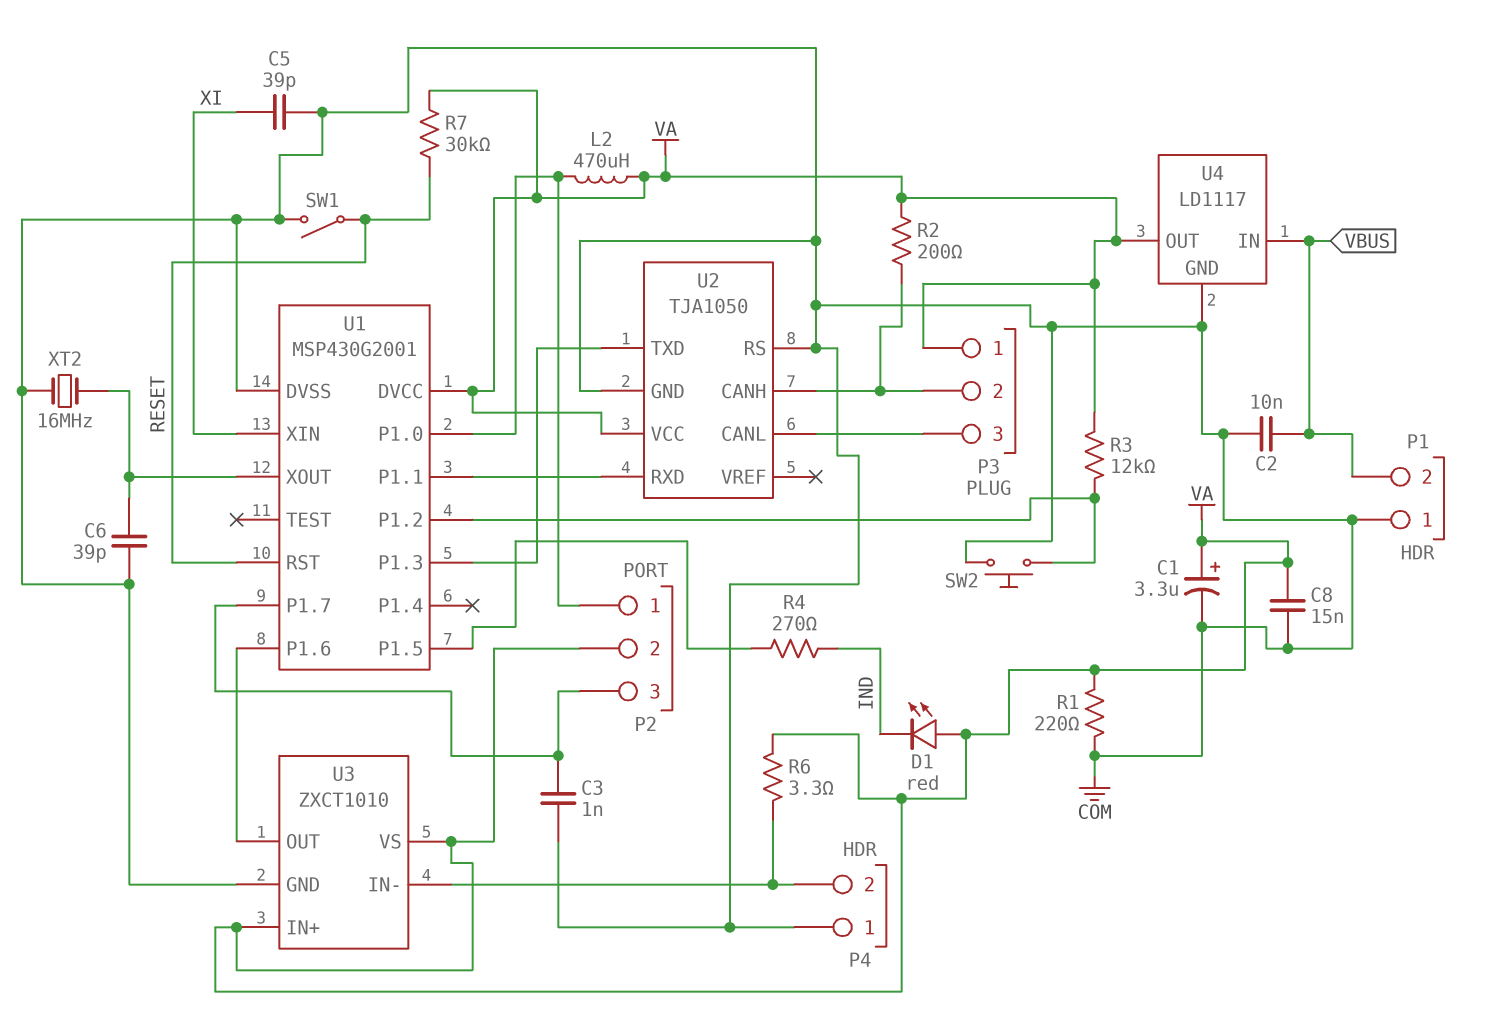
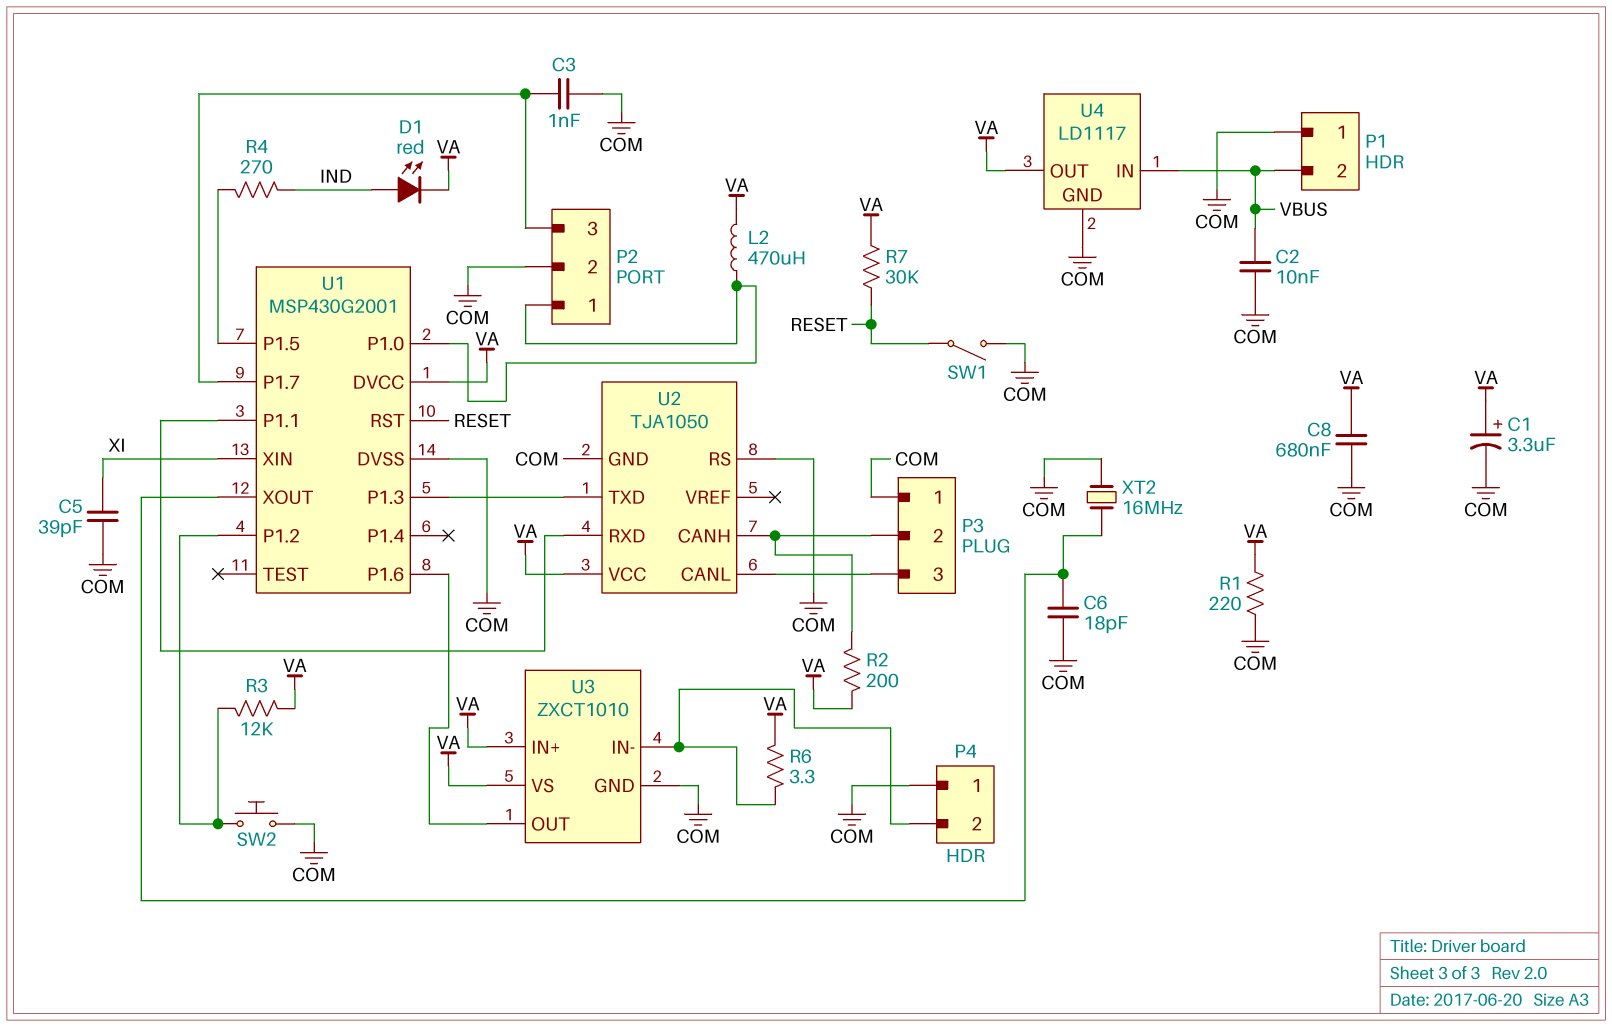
C6: 39pF (COM, U1/XOUT) -> 18pF (COM, U1/XOUT)
C8: 15nF (COM, VA) -> 680nF (COM, VA)
D1: LED red (A VA, K IND) -> LED red (A IND, K VA)
P2 pin 2: VA -> COM
P3 pin 1: VA -> COM

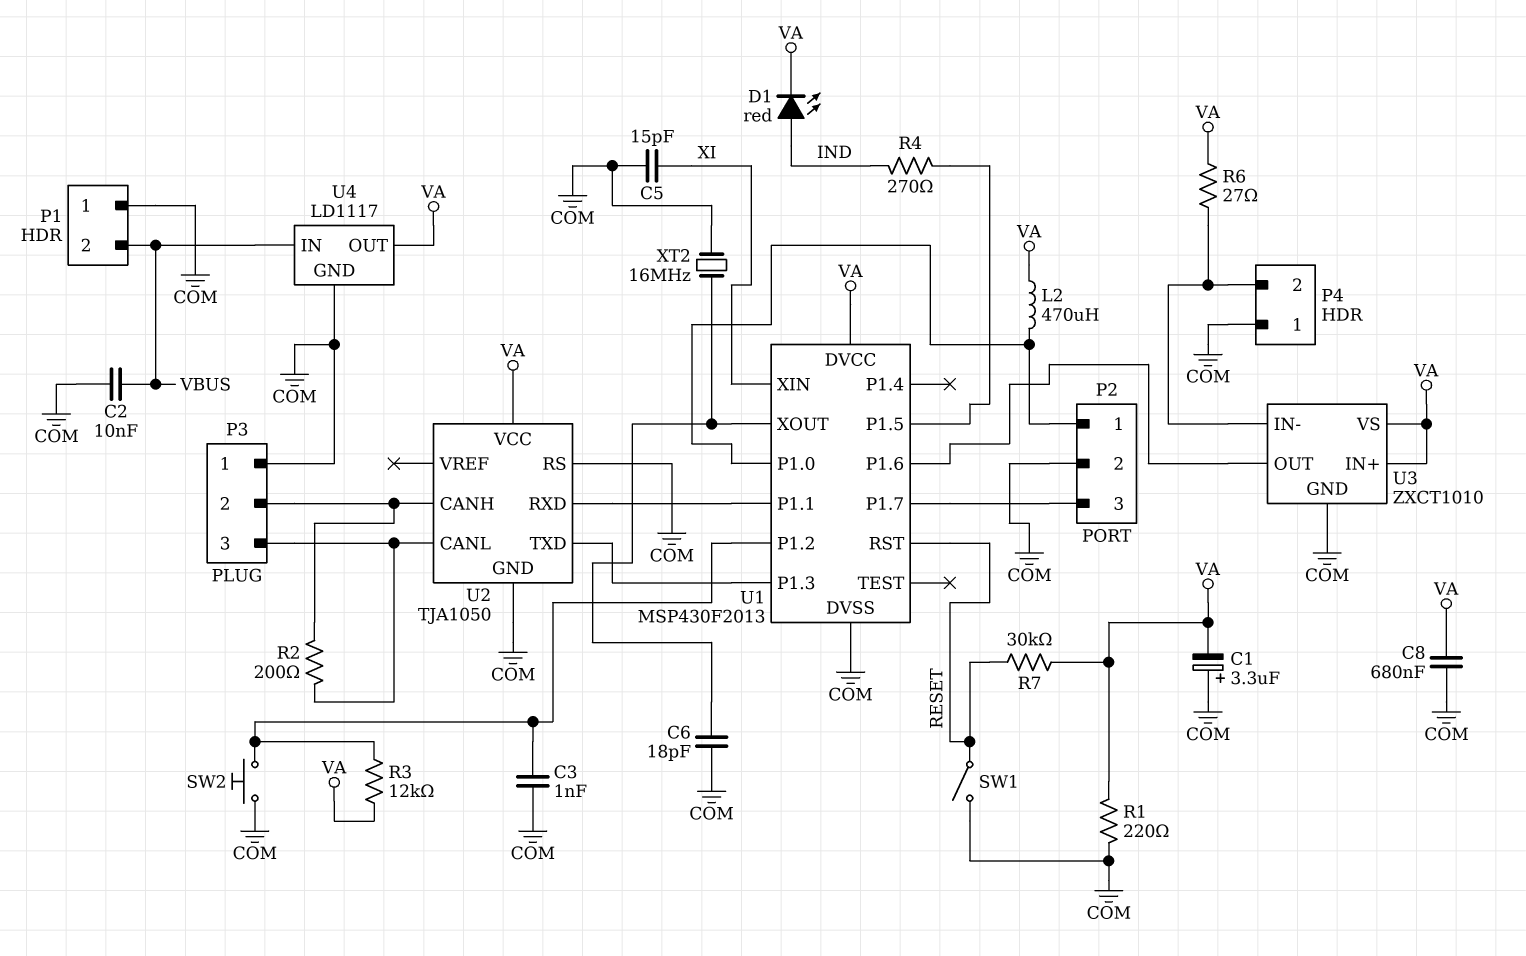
C1: 3.3uF (plus VA, minus COM) -> 3.3uF (plus COM, minus VA)
C3: 1nF (COM, P2/3) -> 1nF (COM, U1/P1.2)
C5: 39pF (COM, XI) -> 15pF (COM, XI)
R2: 200 (P3/2, VA) -> 200 (P3/2, P3/3)
R6: 3.3 (P4/2, VA) -> 27 (P4/2, VA)
U1: MSP430G2001 -> MSP430F2013

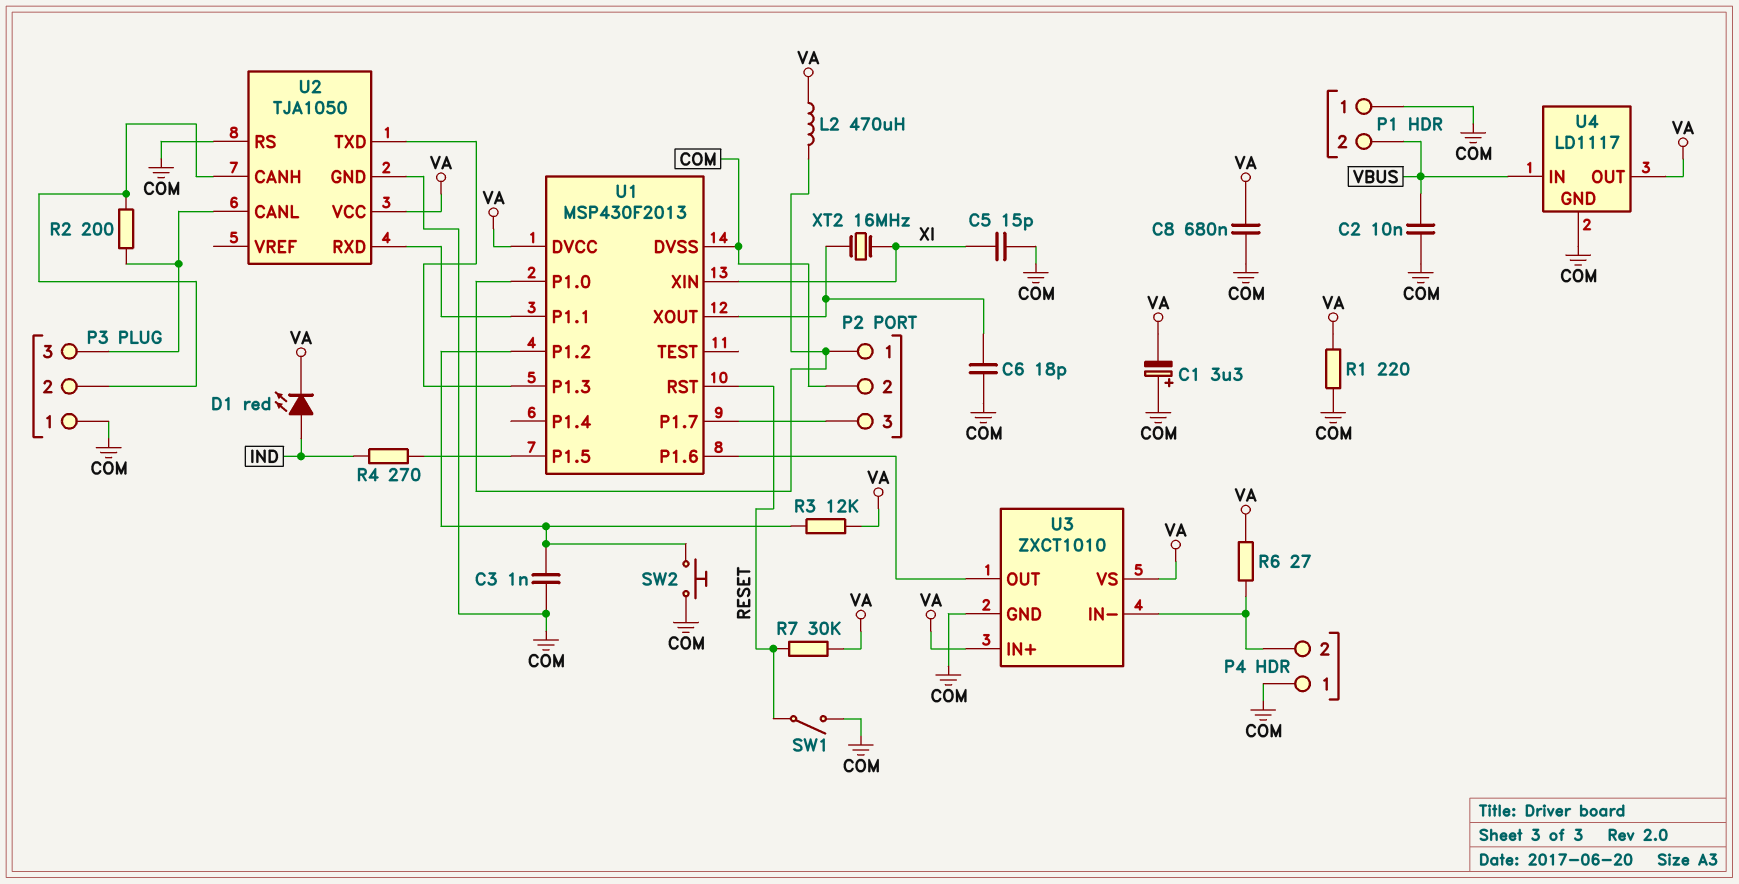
XT2: 16MHz (COM, U1/XOUT) -> 16MHz (U1/XOUT, XI)

